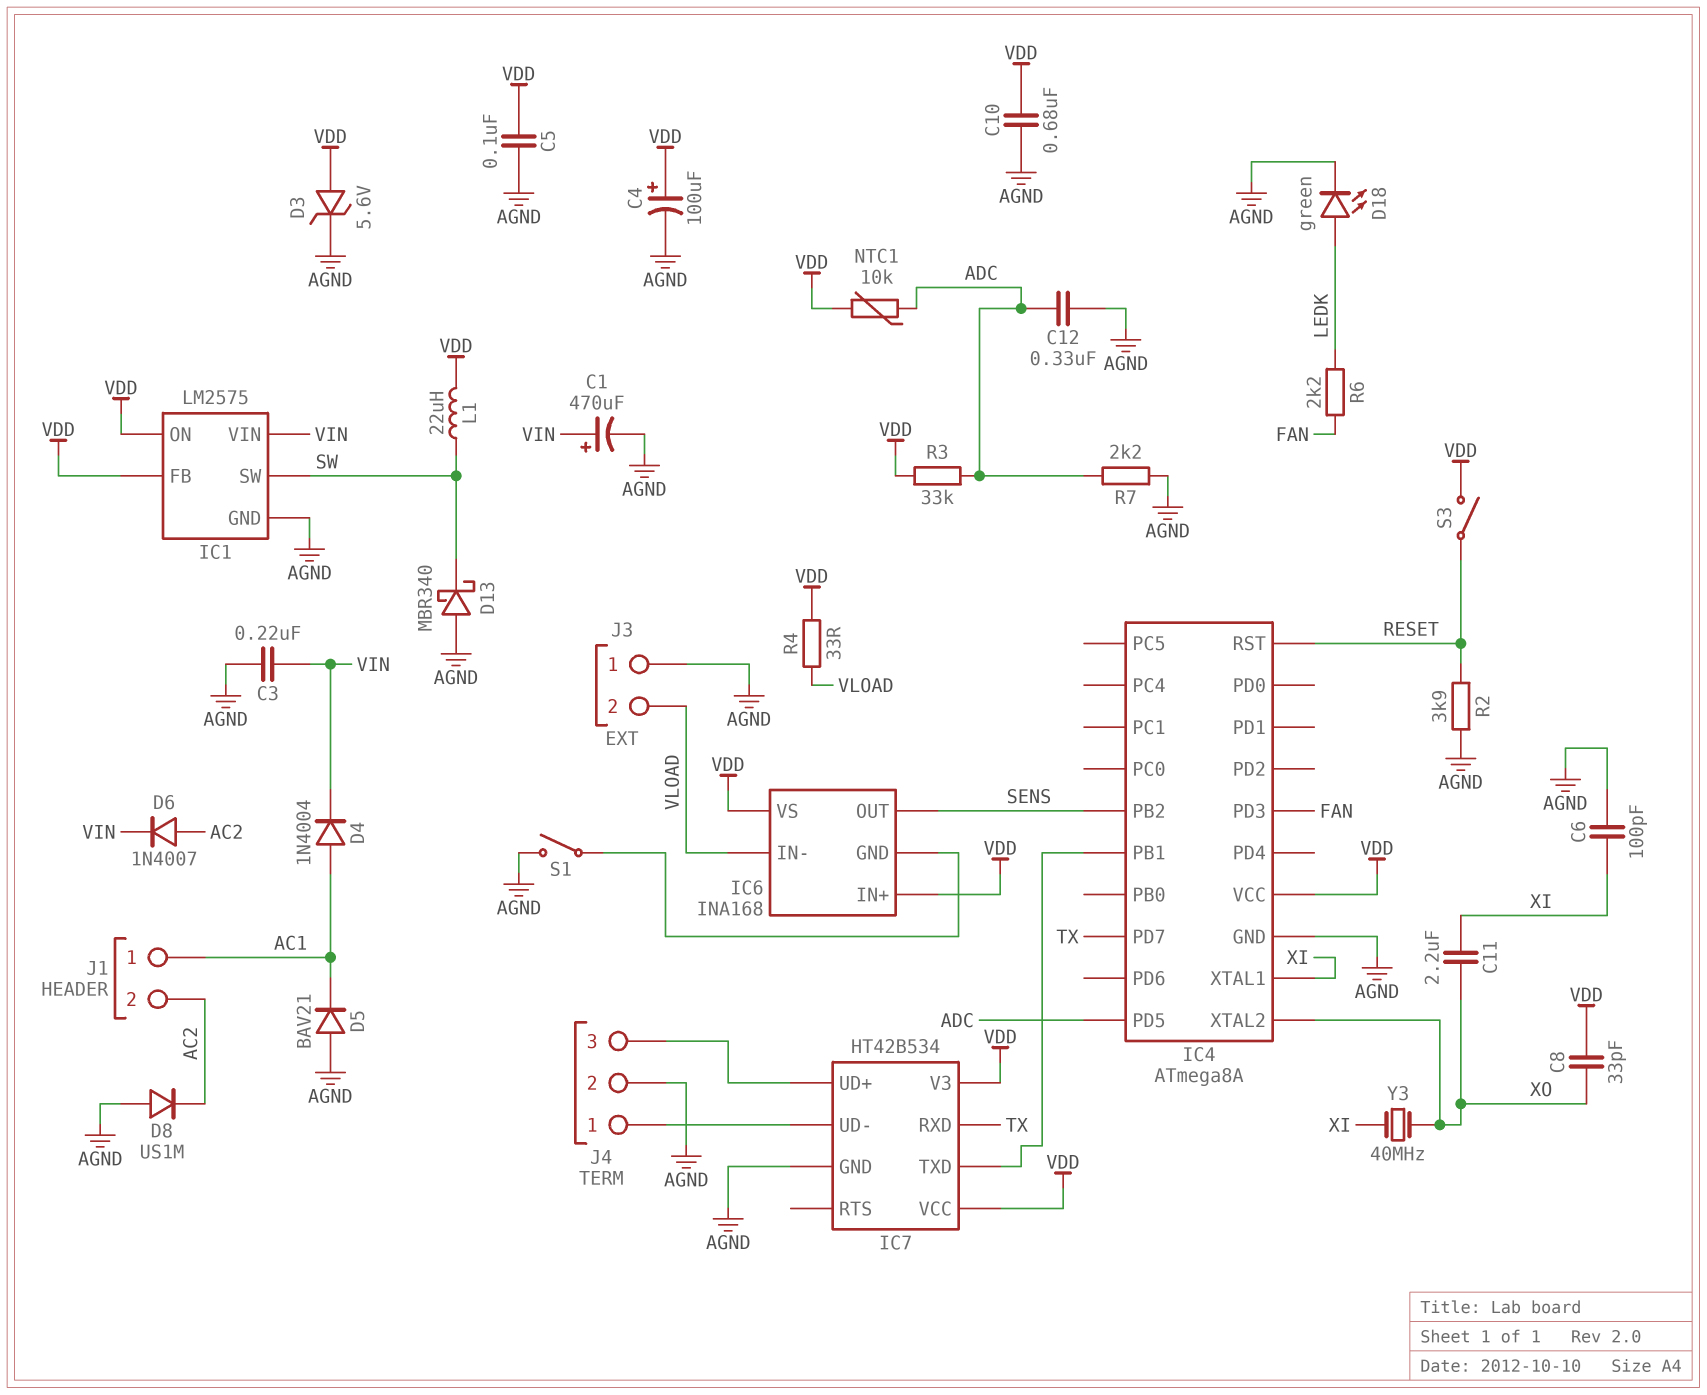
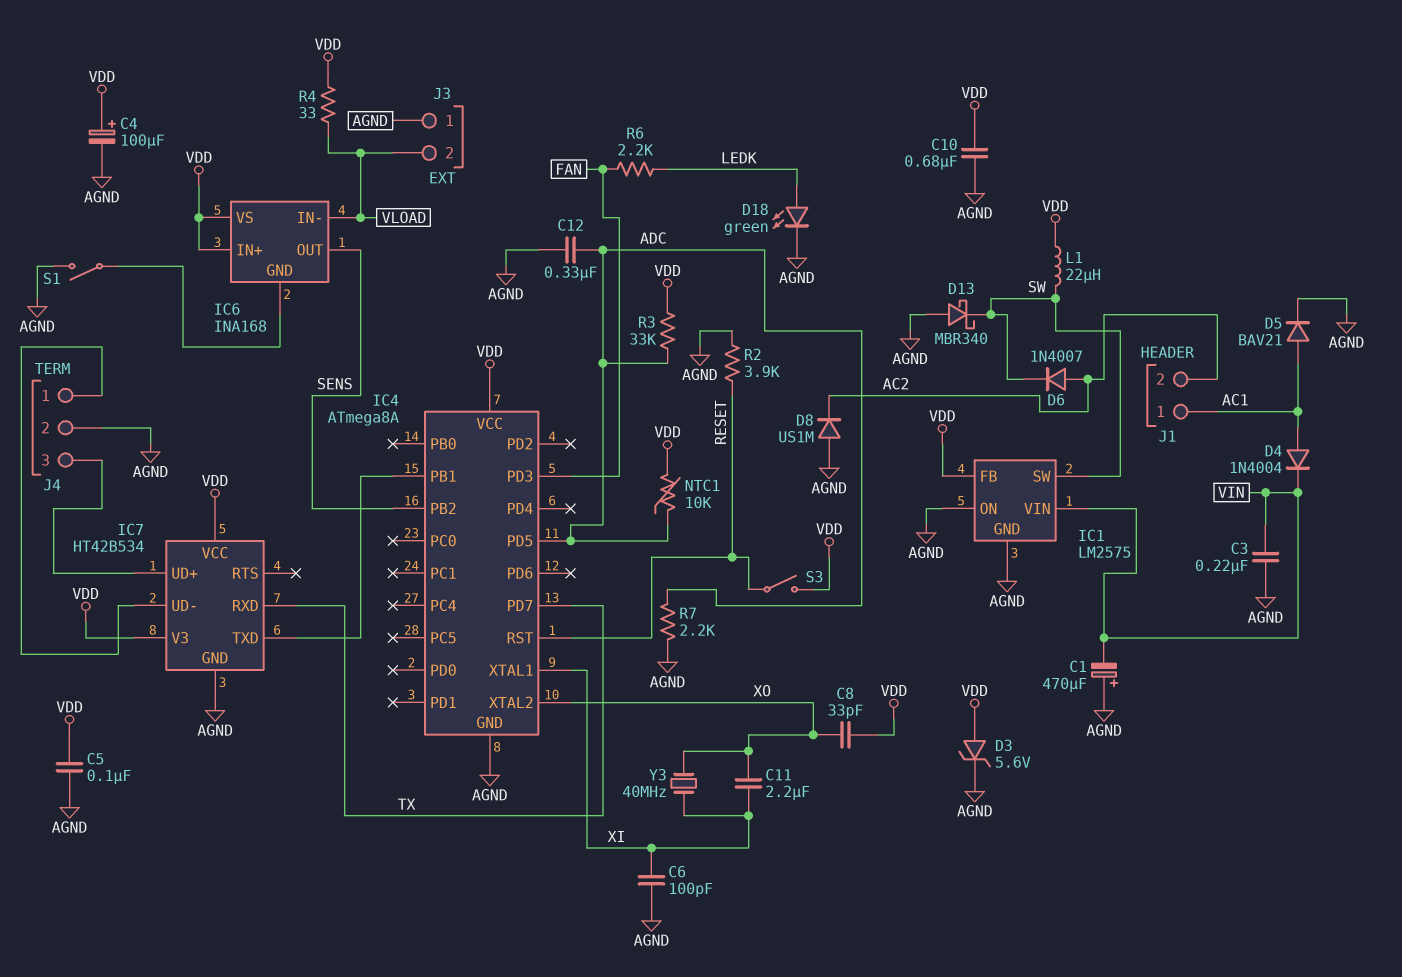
C1: 470uF (plus VIN, minus AGND) -> 470uF (plus AGND, minus VIN)
D5: diode BAV21 (A AGND, K AC1) -> diode BAV21 (A AC1, K AGND)
D6: diode 1N4007 (A AC2, K VIN) -> diode 1N4007 (A AC2, K SW)
IC1 pin ON: VDD -> AGND

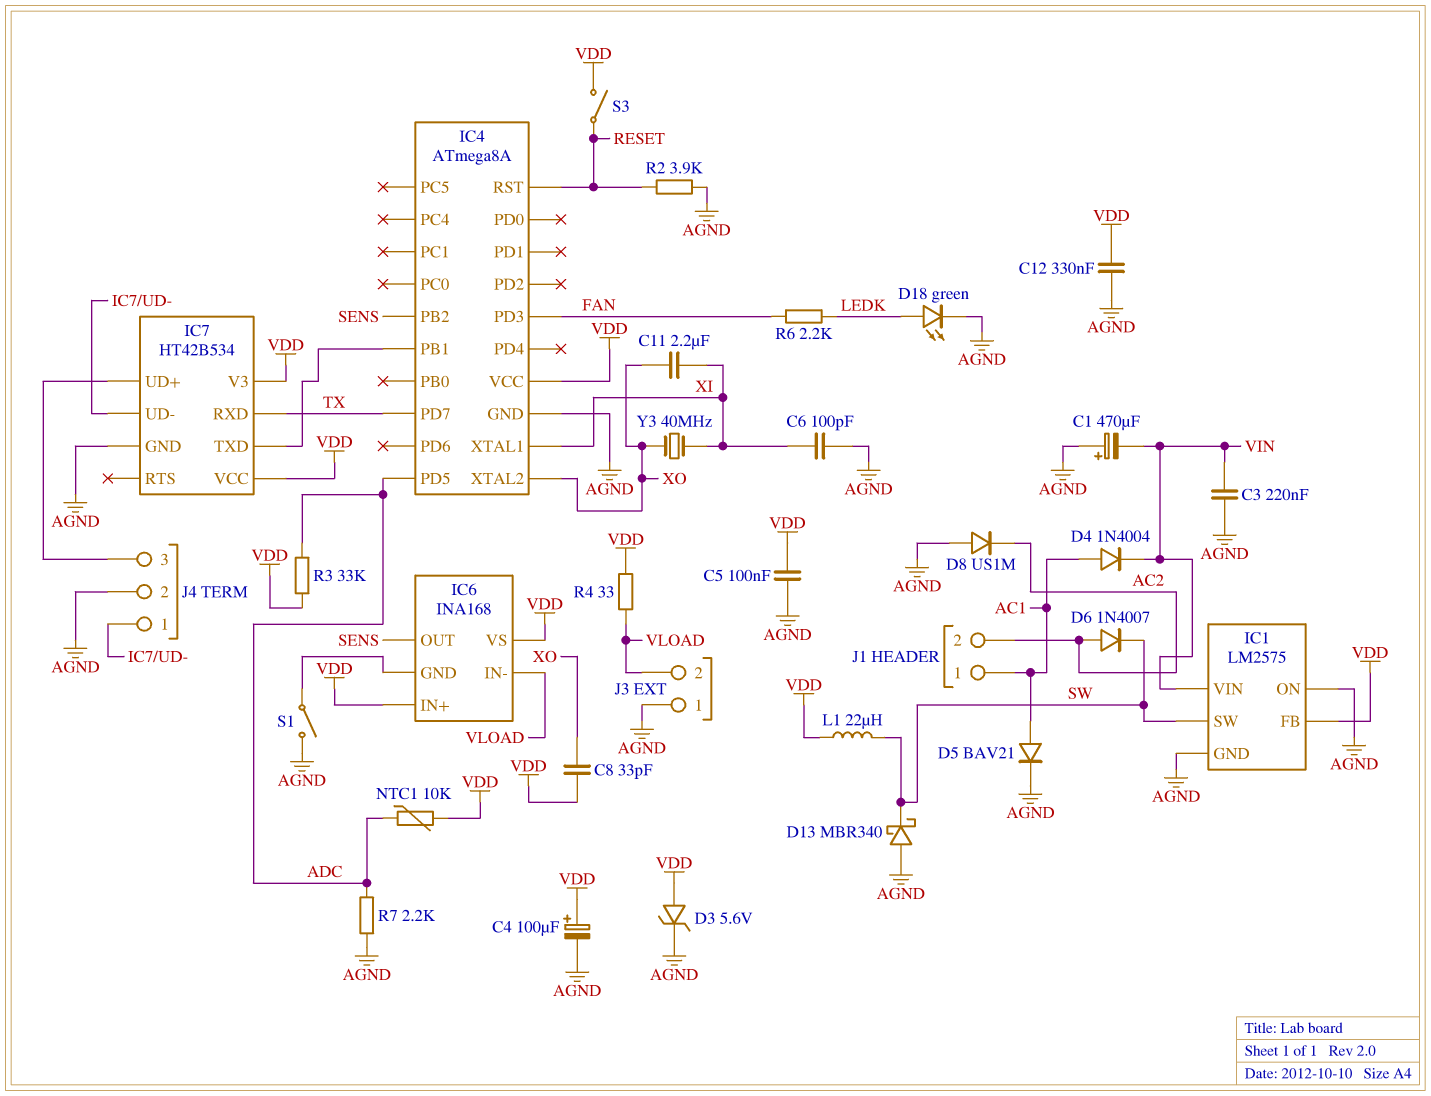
C10: 680nF (AGND, VDD) -> none
C12: 330nF (ADC, AGND) -> 330nF (AGND, VDD)

